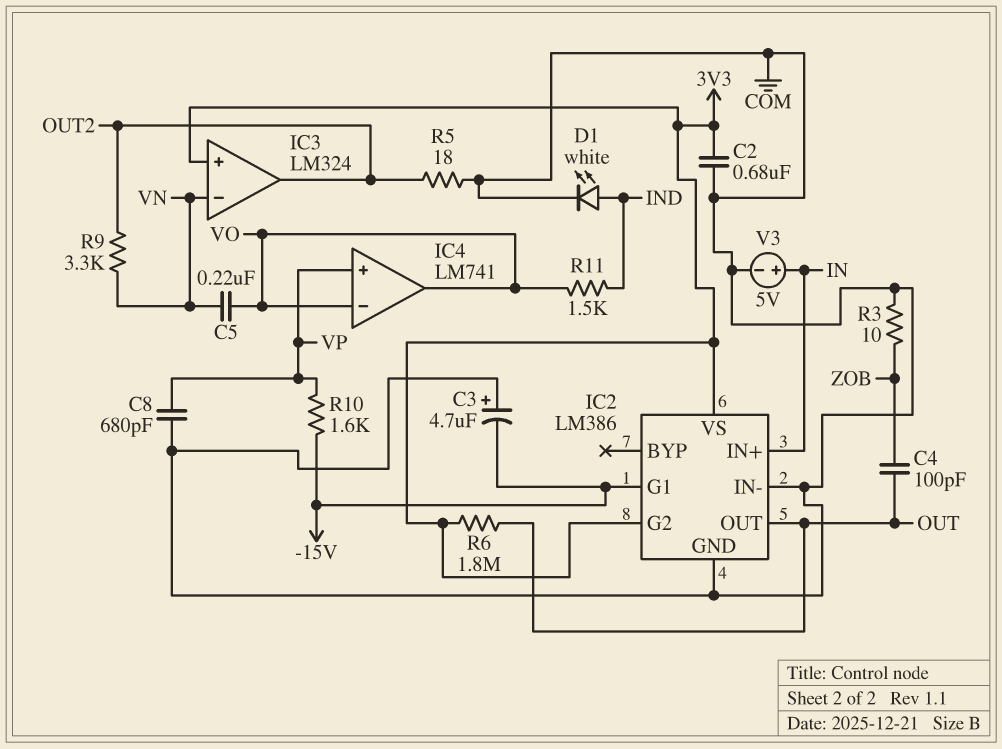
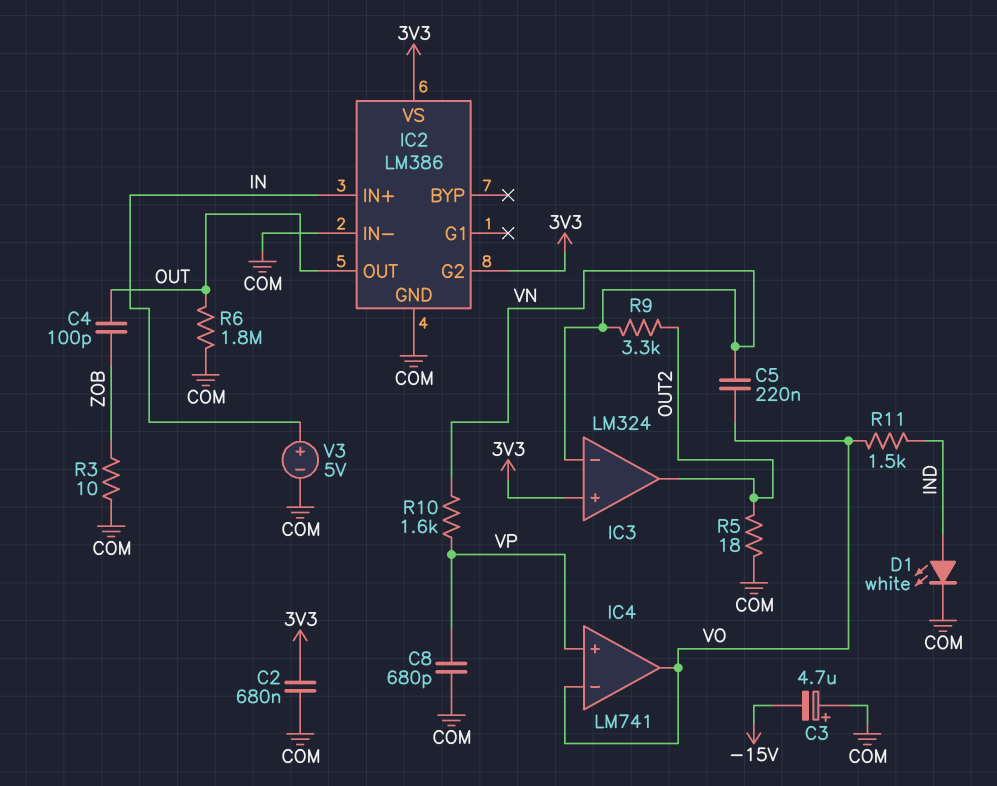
IC2 pin G1: -15V -> none
R6: 1.8M (3V3, OUT) -> 1.8M (COM, OUT)
R10: 1.6k (-15V, VP) -> 1.6k (VN, VP)

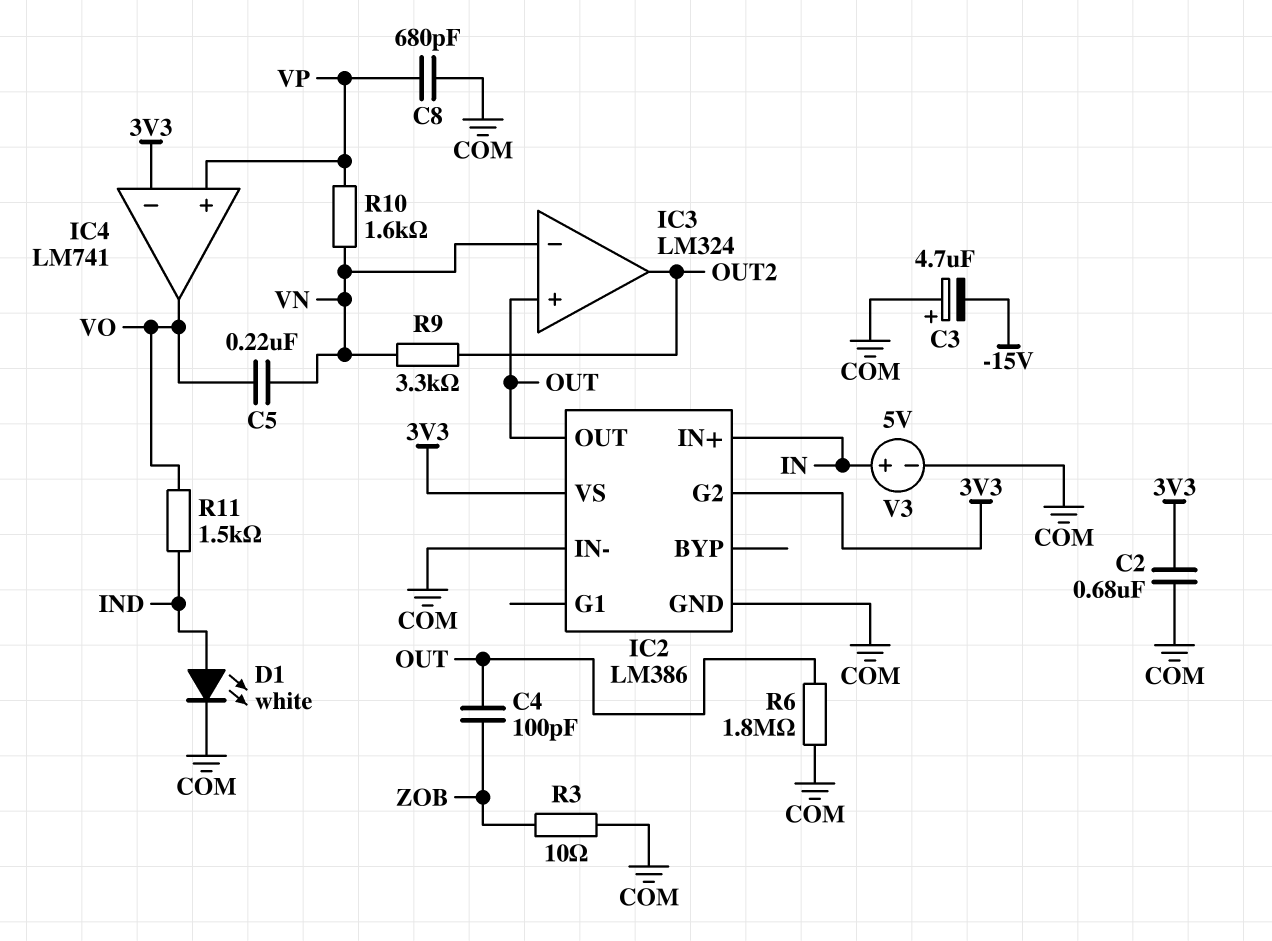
IC3 pin in+: 3V3 -> OUT
IC4 pin in-: VO -> 3V3
R5: 18 (COM, OUT2) -> none

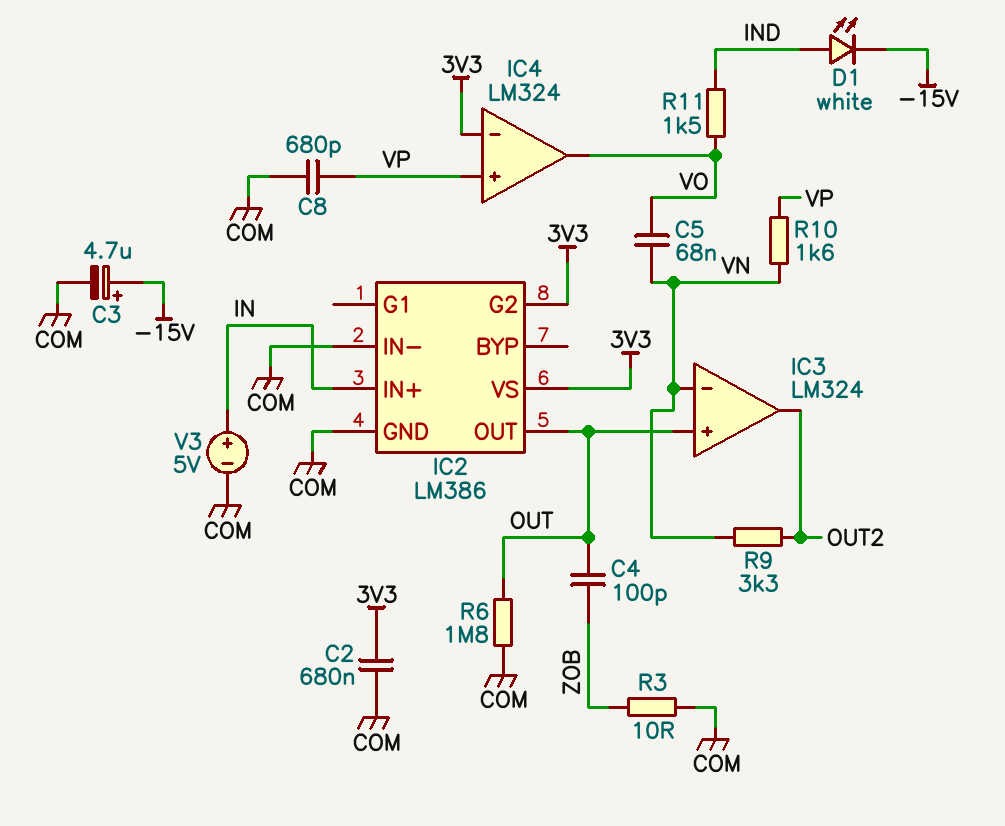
C3: 4.7uF (plus COM, minus -15V) -> 4.7uF (plus -15V, minus COM)
C5: 220nF (VN, VO) -> 68nF (VN, VO)
D1: LED white (A IND, K COM) -> LED white (A IND, K -15V)
IC4: LM741 -> LM324

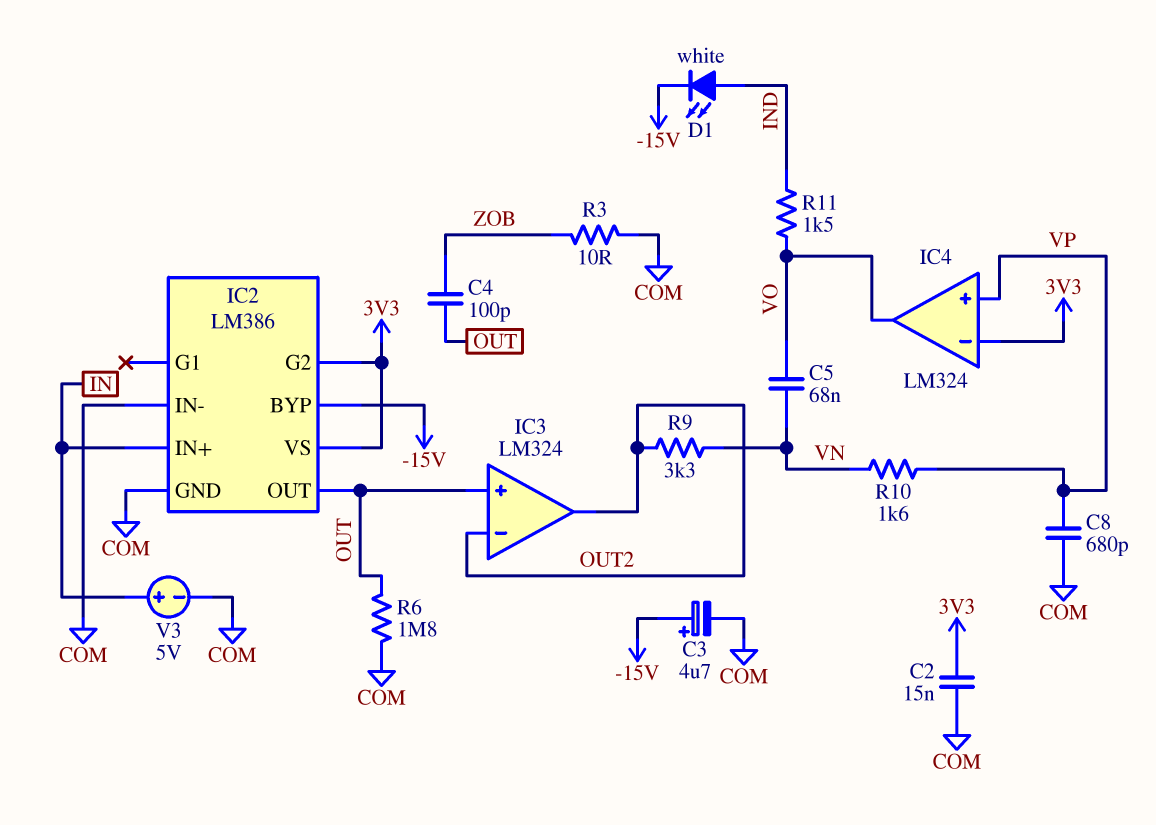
C2: 680nF (3V3, COM) -> 15nF (3V3, COM)
IC2 pin BYP: none -> -15V
IC3 pin in-: VN -> OUT2

